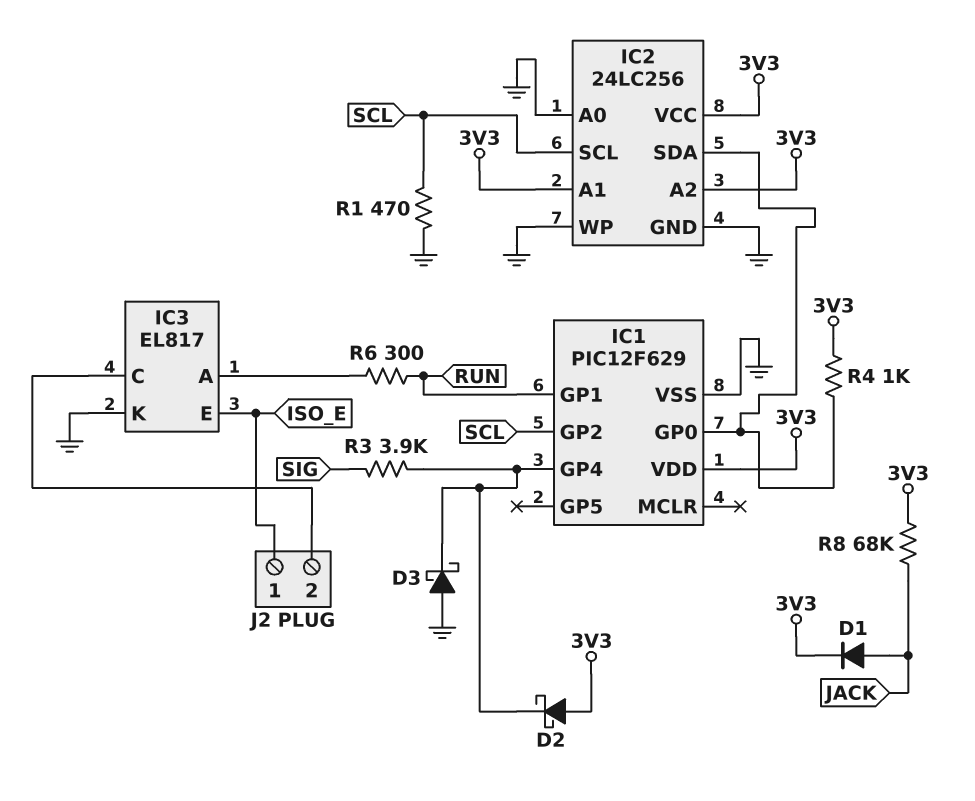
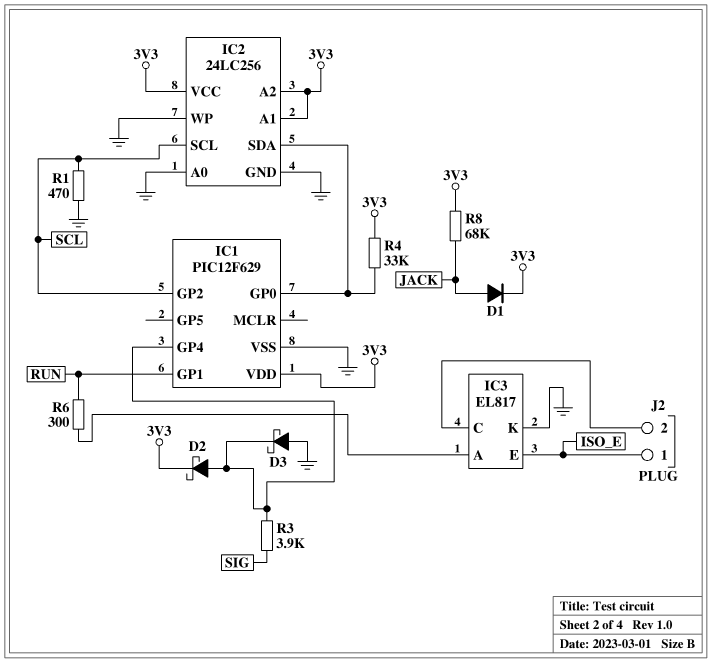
D2: schottky (A 3V3, K IC1/GP4) -> schottky (A IC1/GP4, K 3V3)
R4: 1k (3V3, IC1/GP0) -> 33k (3V3, IC1/GP0)

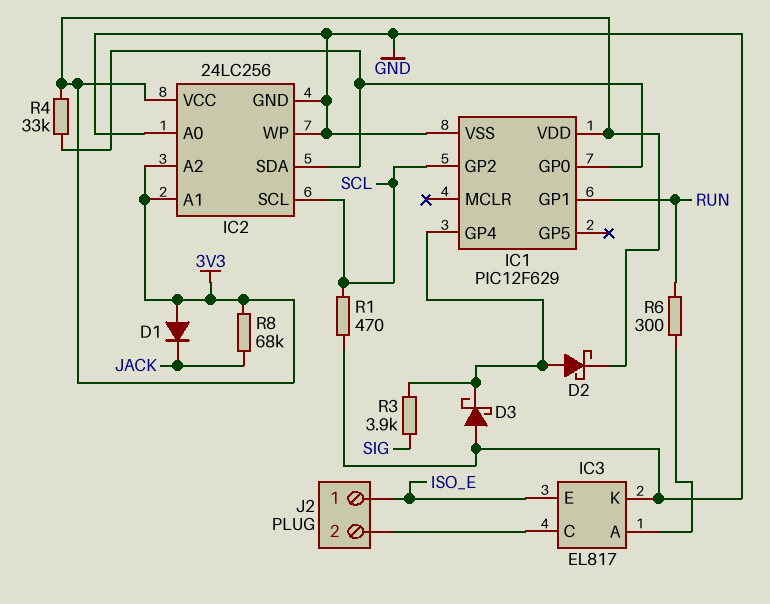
D1: diode (A JACK, K 3V3) -> diode (A 3V3, K JACK)

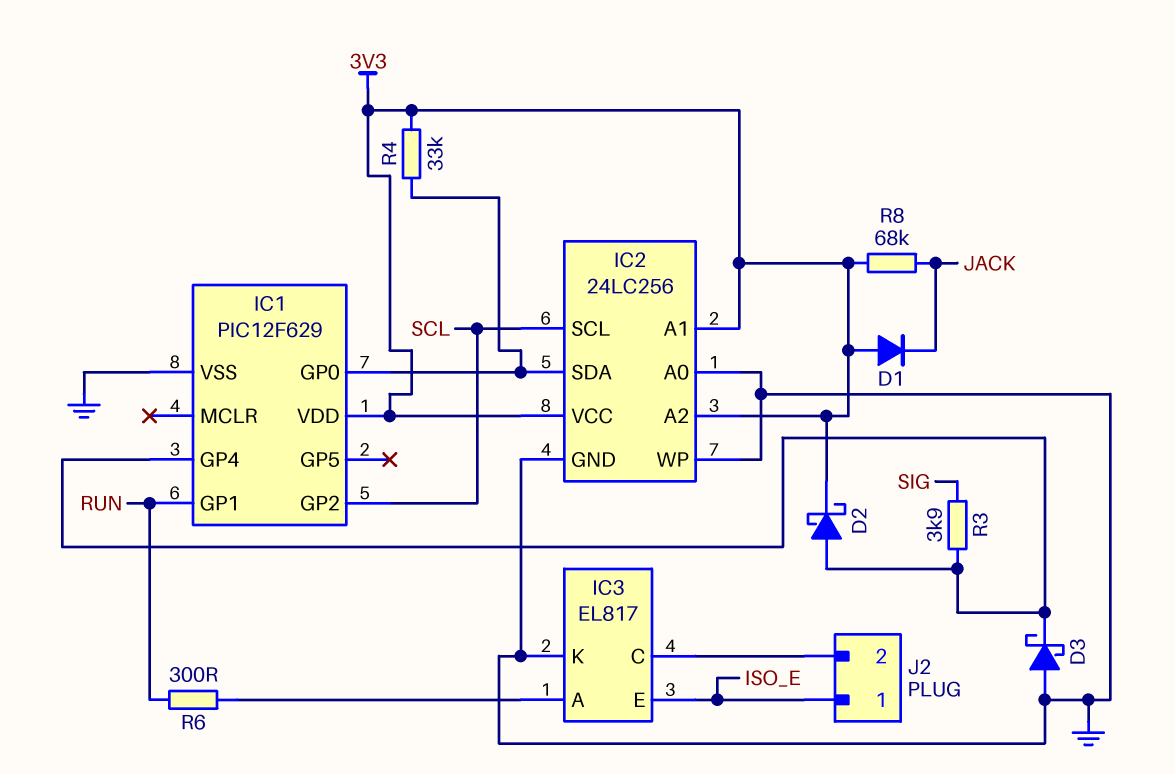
R1: 470 (GND, SCL) -> none

